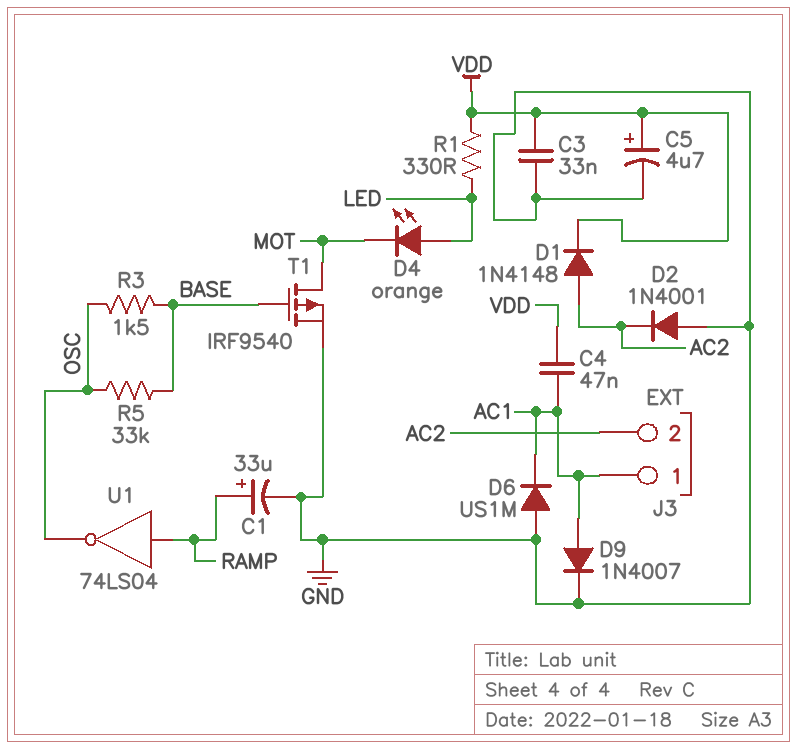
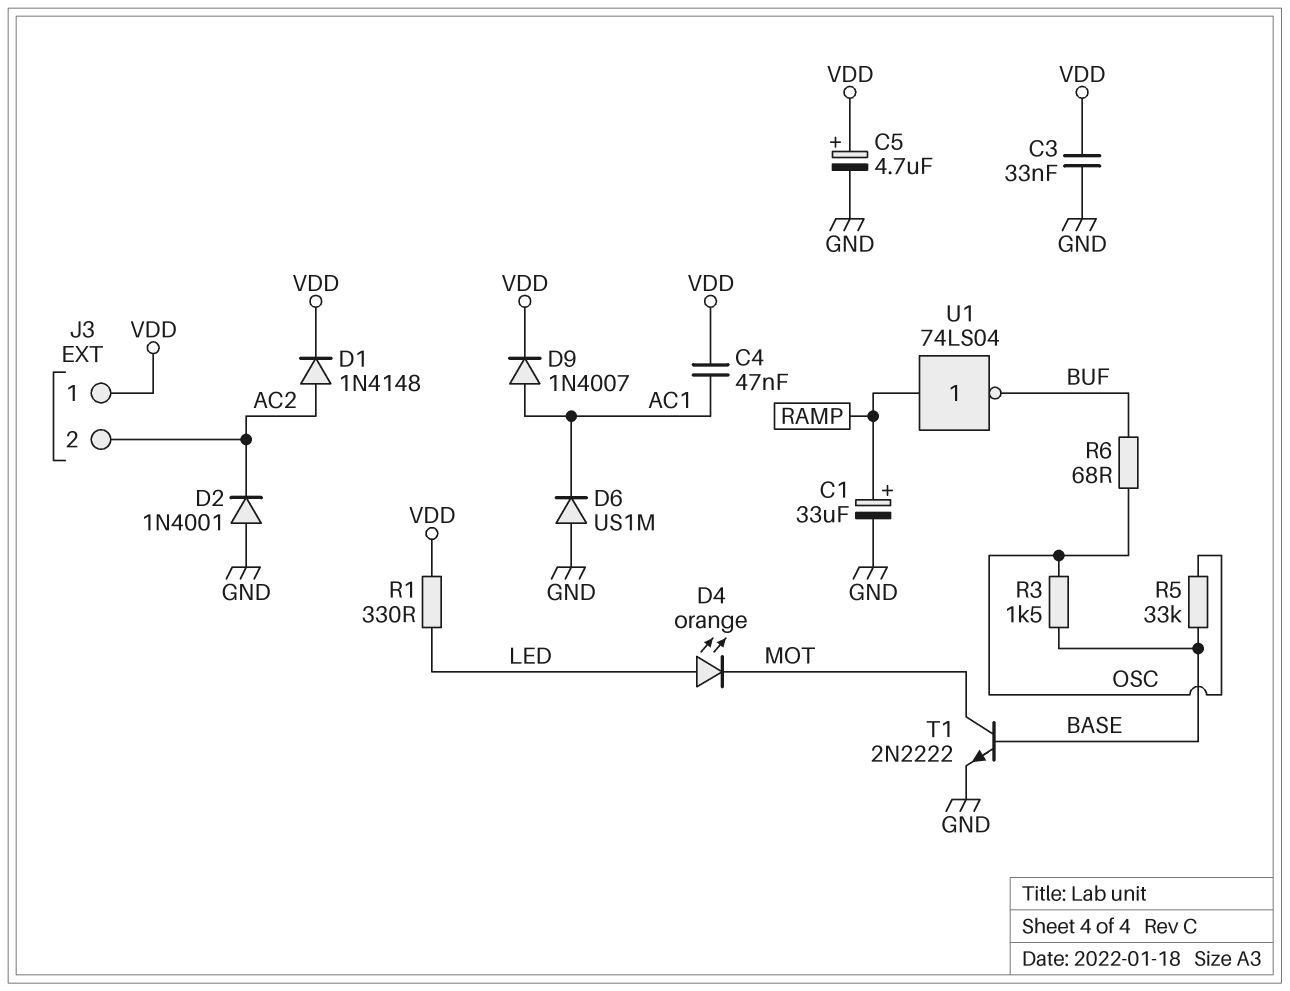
D9: diode 1N4007 (A AC1, K GND) -> diode 1N4007 (A AC1, K VDD)
J3 pin 1: AC1 -> VDD
R6: none -> 68 (BUF, OSC)
T1: PMOS IRF9540 (G BASE, D MOT, S GND) -> NPN 2N2222 (B BASE, C MOT, E GND)
U1: NOT 74LS04 (in RAMP, out OSC) -> NOT 74LS04 (in RAMP, out BUF)

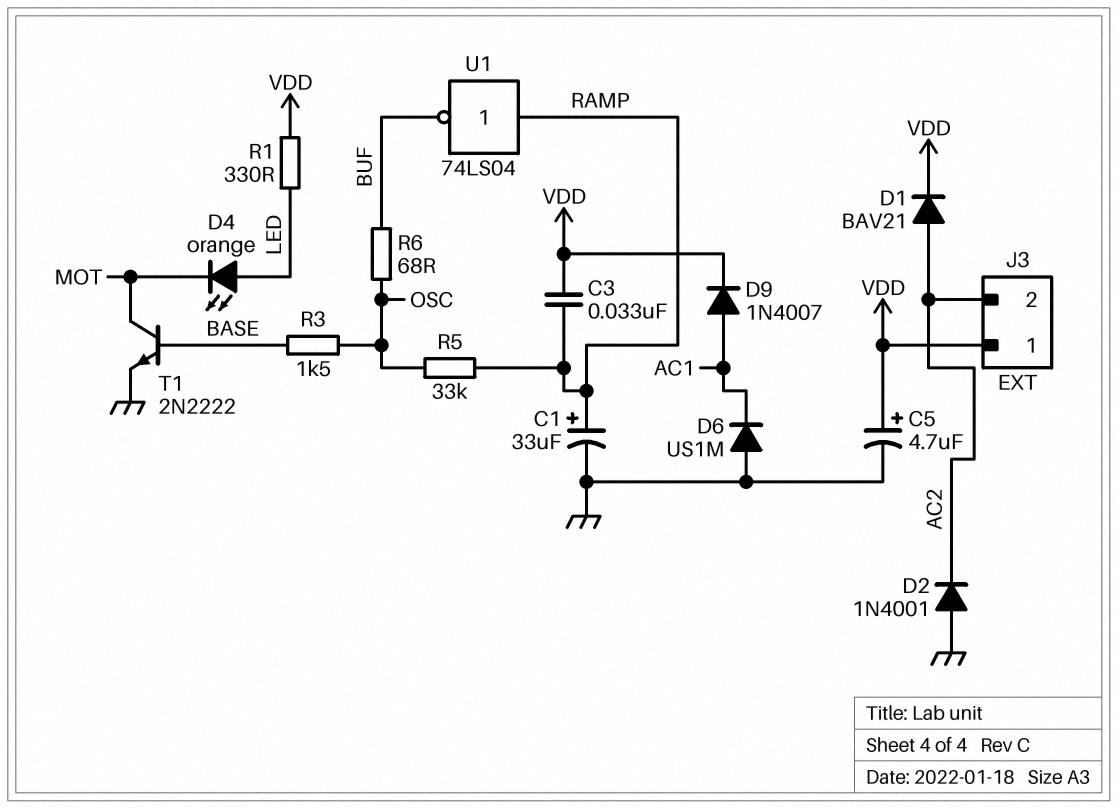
C3: 33nF (GND, VDD) -> 33nF (RAMP, VDD)
C4: 47nF (AC1, VDD) -> none
D1: diode 1N4148 (A AC2, K VDD) -> diode BAV21 (A AC2, K VDD)
R5: 33k (BASE, OSC) -> 33k (OSC, RAMP)

